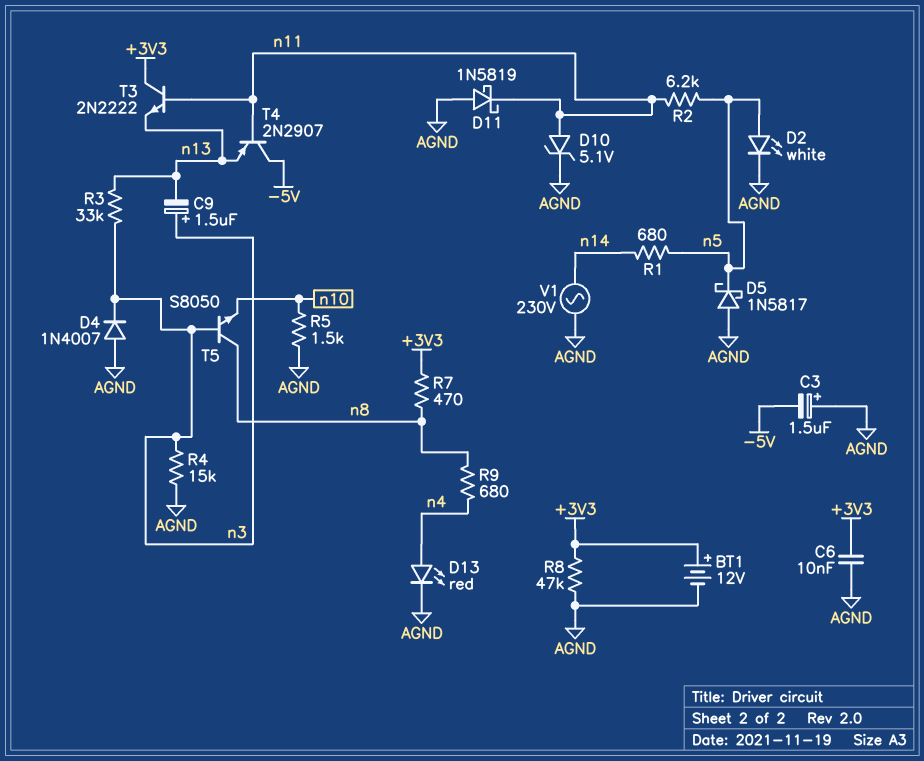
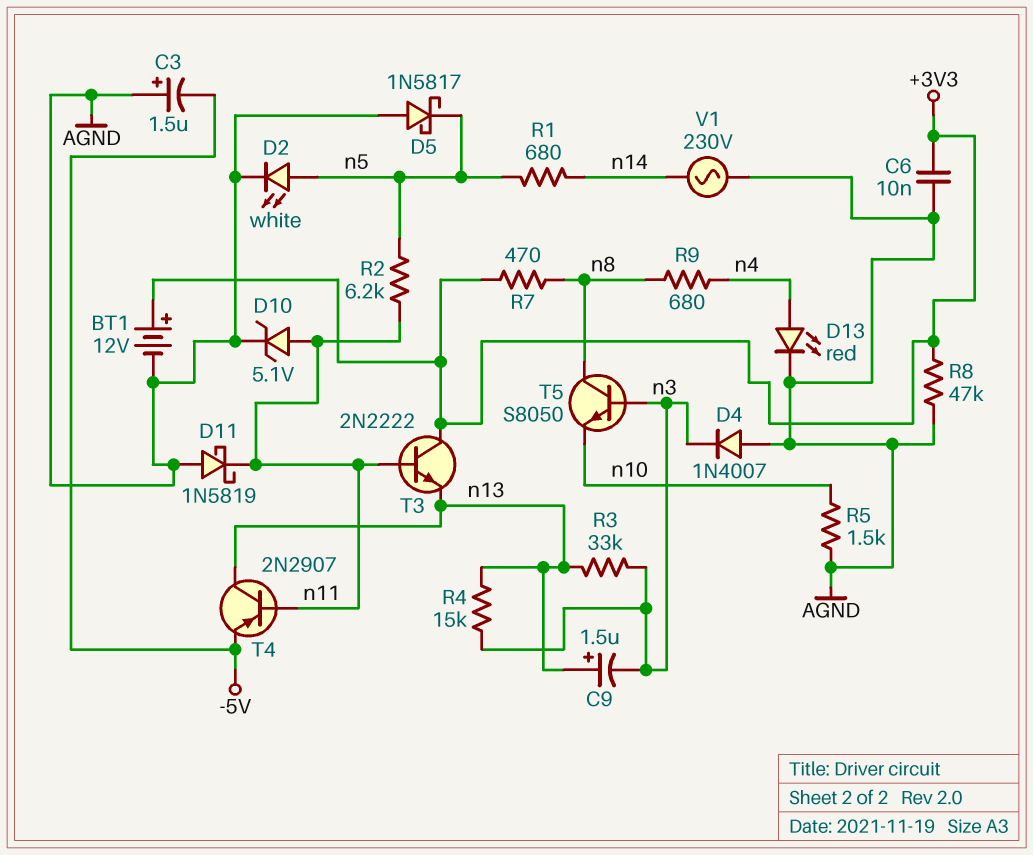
C9: 1.5uF (plus n3, minus n13) -> 1.5uF (plus n13, minus n3)
R4: 15k (AGND, n3) -> 15k (n3, n13)
T4: PNP 2N2907 (B n11, C -5V, E n13) -> PNP 2N2907 (B n11, C n13, E -5V)

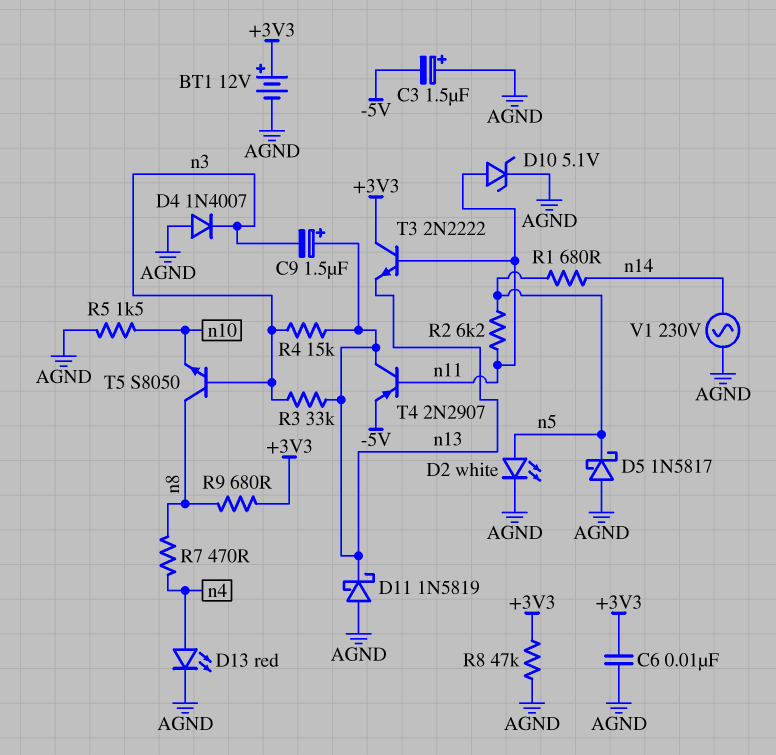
D11: schottky 1N5819 (A AGND, K n11) -> schottky 1N5819 (A AGND, K n13)
R7: 470 (+3V3, n8) -> 470 (n4, n8)
R9: 680 (n4, n8) -> 680 (+3V3, n8)

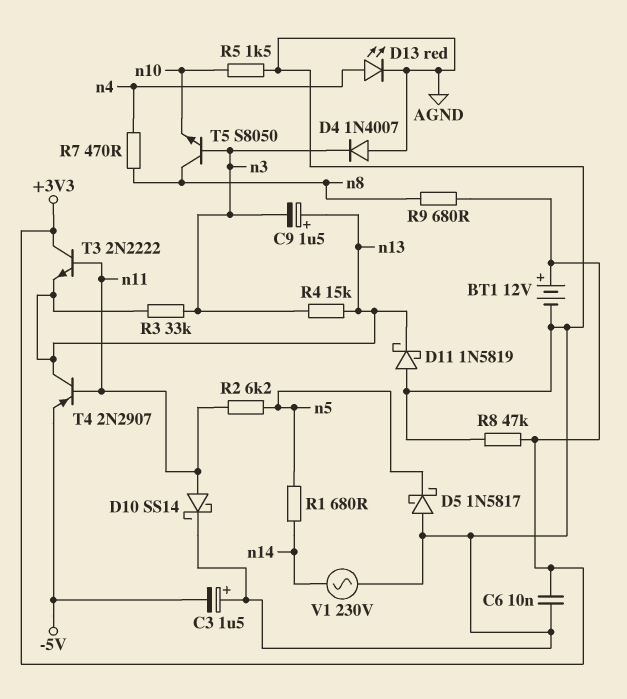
D2: LED white (A n5, K AGND) -> none
D10: zener 5.1V (A n11, K AGND) -> schottky SS14 (A n11, K AGND)

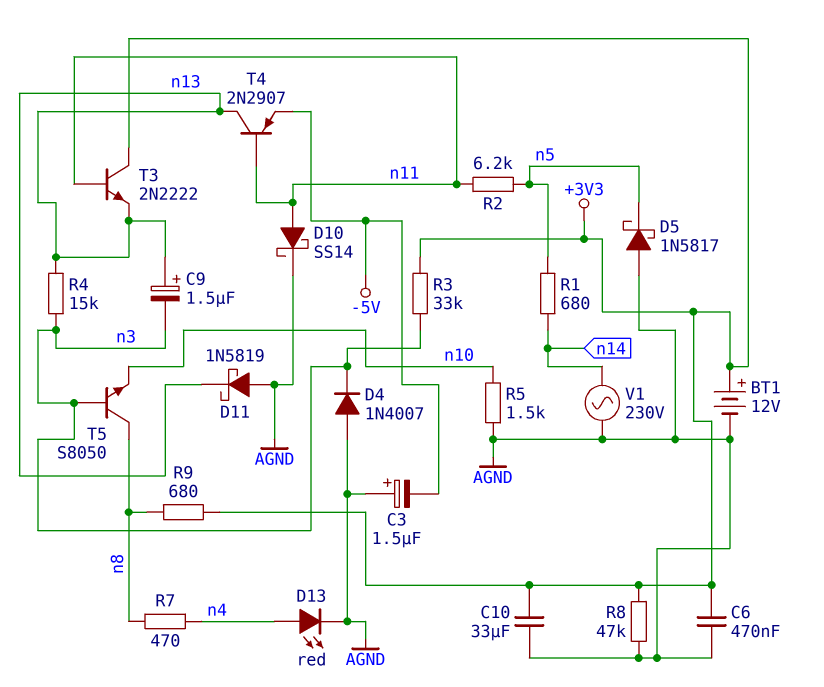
C6: 10nF (+3V3, AGND) -> 470nF (+3V3, AGND)
C10: none -> 33uF (+3V3, AGND)
R3: 33k (n3, n13) -> 33k (+3V3, n3)

